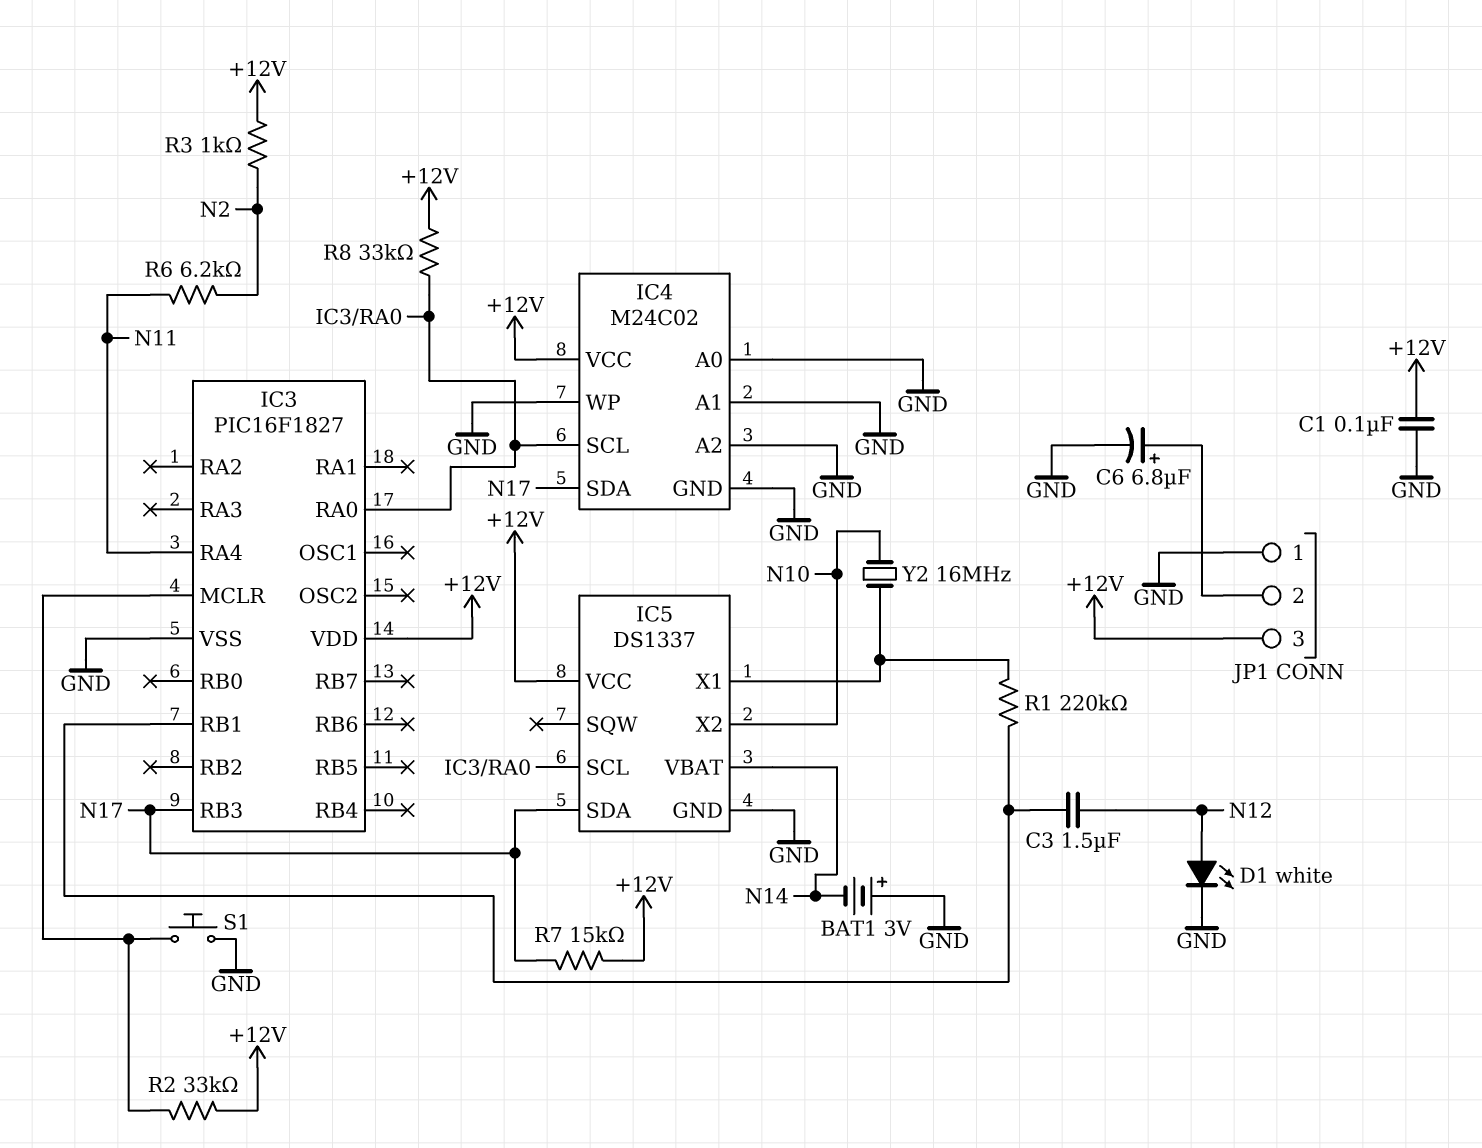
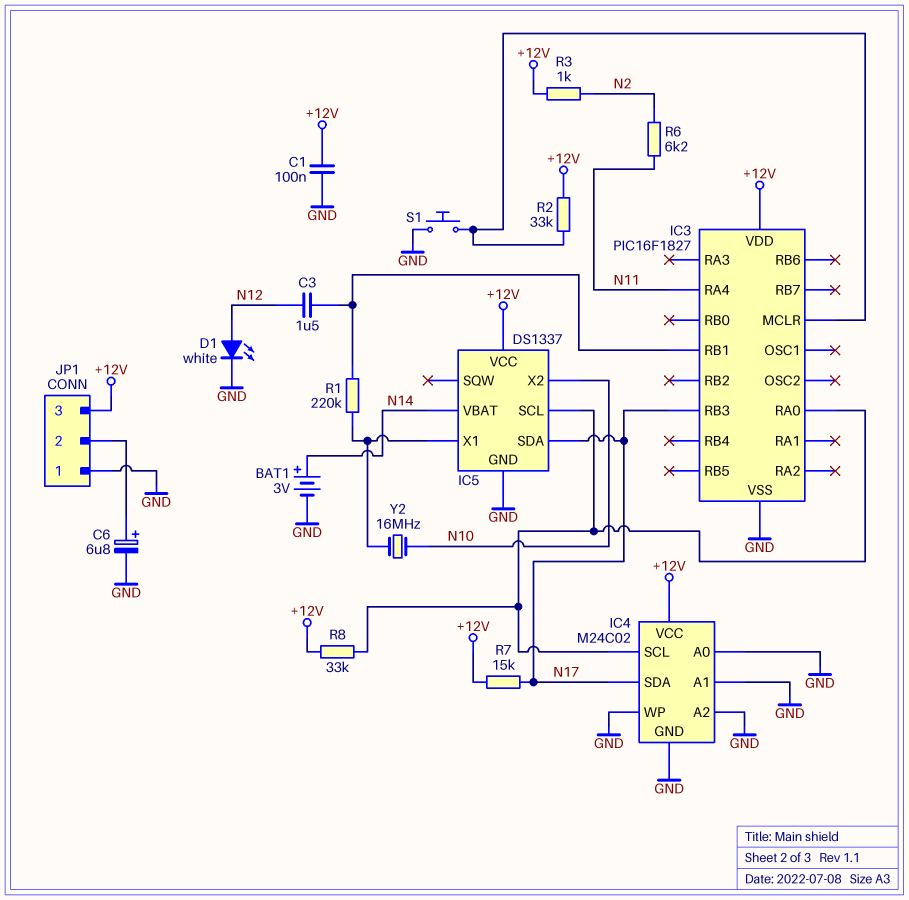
BAT1: 3V (plus GND, minus N14) -> 3V (plus N14, minus GND)

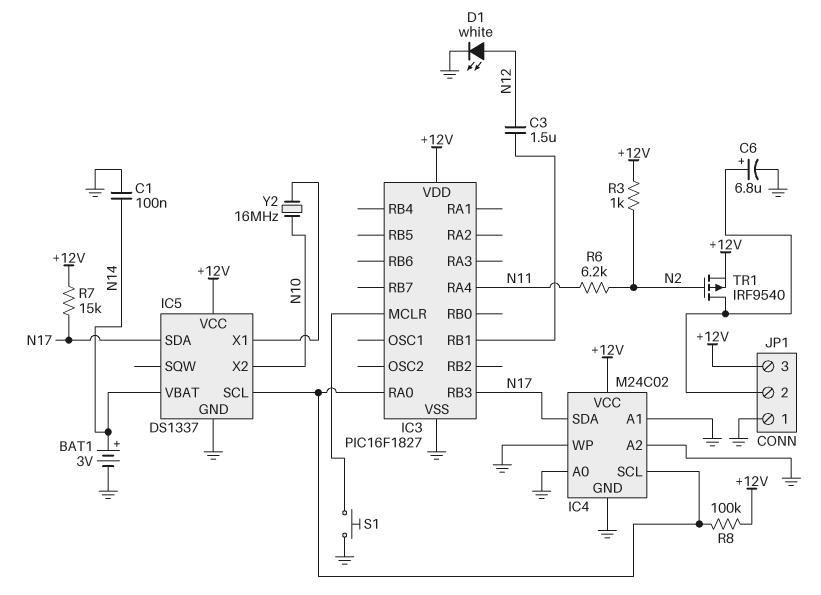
C1: 100nF (+12V, GND) -> 100nF (GND, N14)
R1: 220k (IC3/RB1, IC5/X1) -> none
R2: 33k (+12V, IC3/MCLR) -> none
R8: 33k (+12V, IC3/RA0) -> 100k (+12V, IC3/RA0)
TR1: none -> PMOS IRF9540 (G N2, D JP1/2, S +12V)

